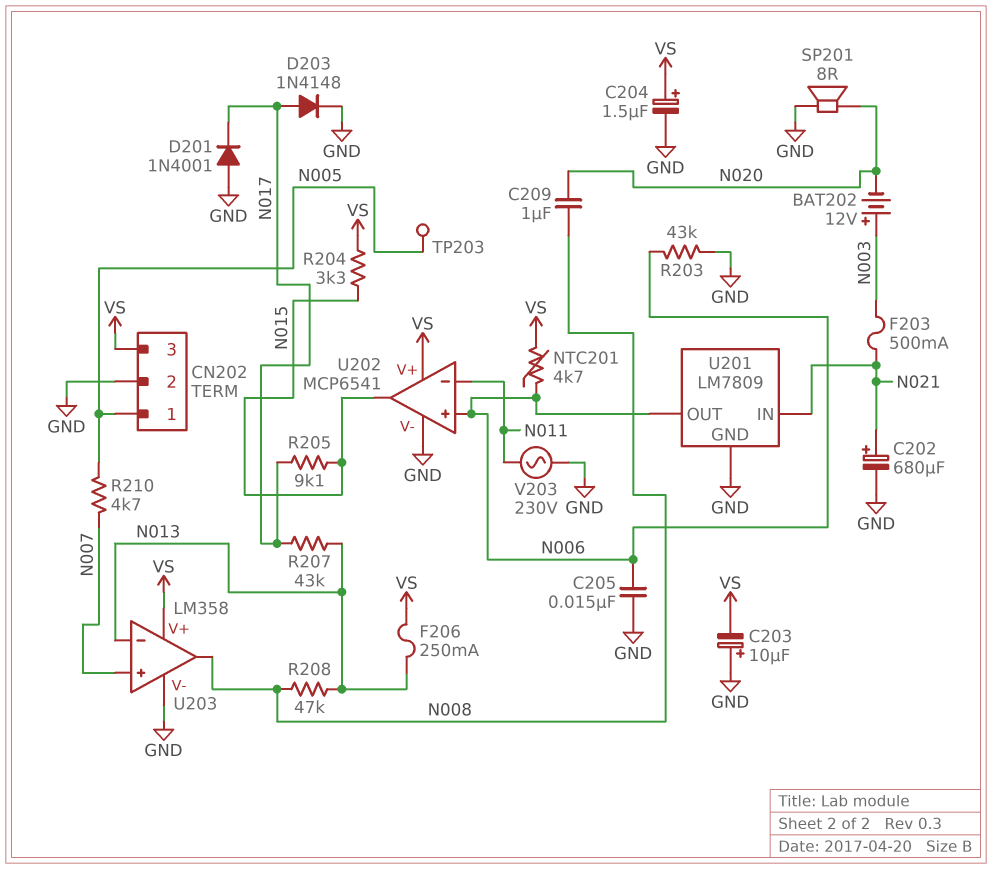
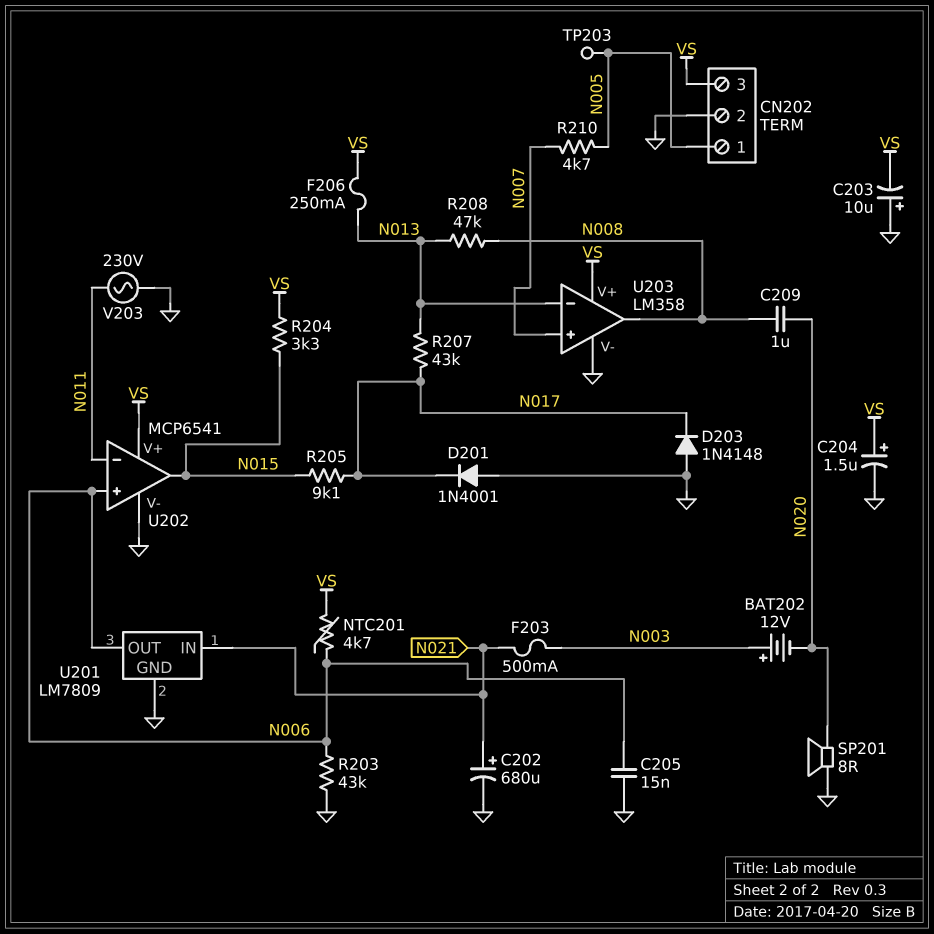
D203: diode 1N4148 (A N017, K GND) -> diode 1N4148 (A GND, K N017)

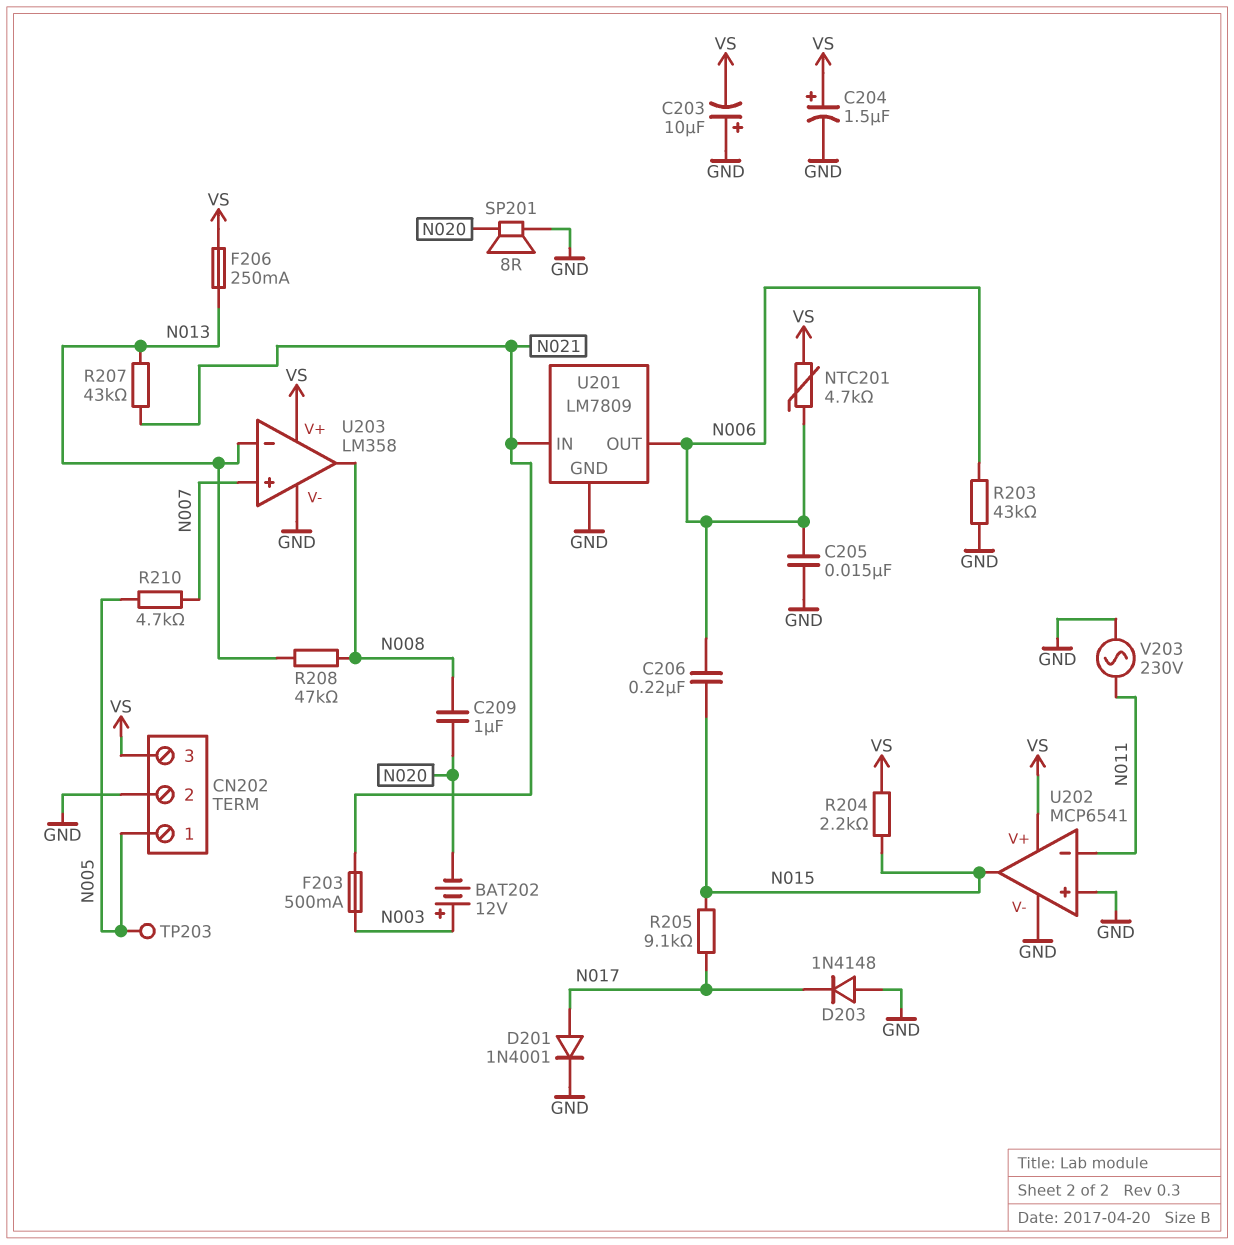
C202: 680uF (plus N021, minus GND) -> none
C206: none -> 220nF (N006, N015)
D201: diode 1N4001 (A GND, K N017) -> diode 1N4001 (A N017, K GND)
R204: 3.3k (N015, VS) -> 2.2k (N015, VS)
R207: 43k (N013, N017) -> 43k (N013, N021)
U202 pin in+: N006 -> GND

